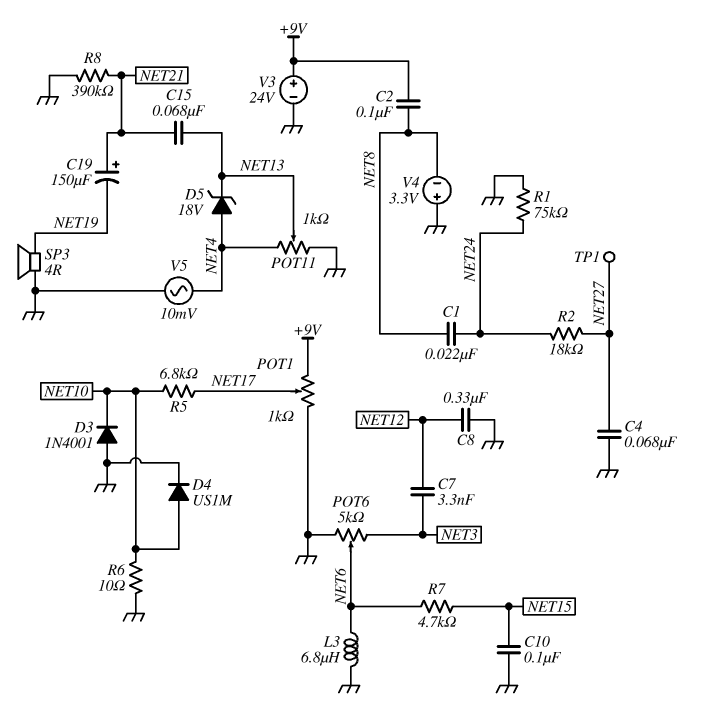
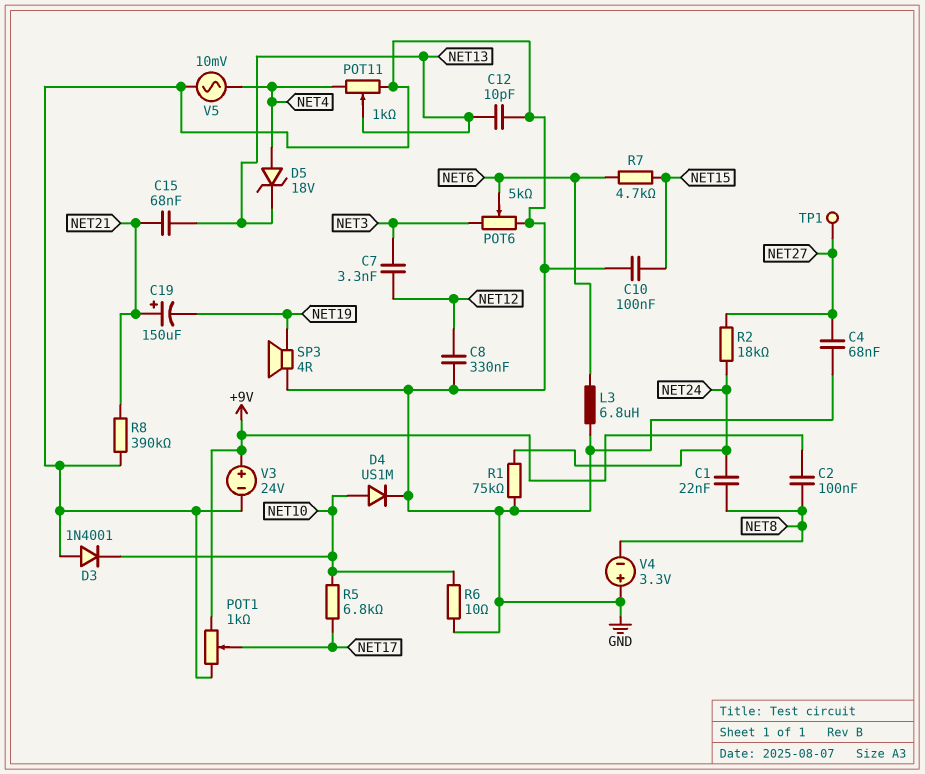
C12: none -> 10pF (GND, NET13)

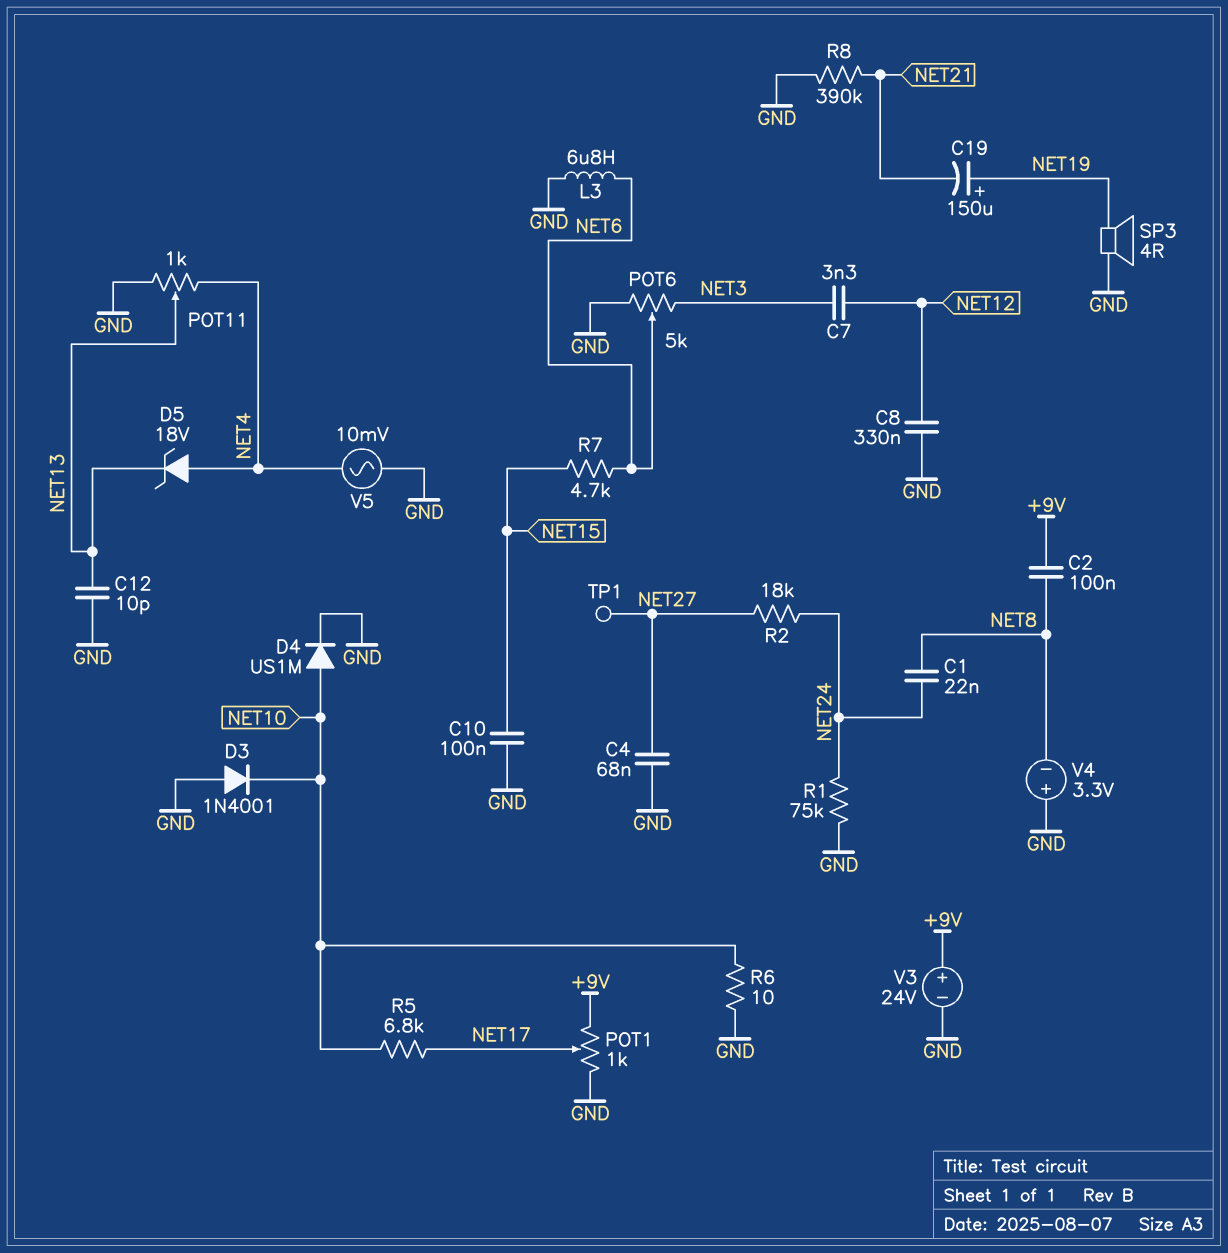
C15: 68nF (NET13, NET21) -> none
C19: 150uF (plus NET21, minus NET19) -> 150uF (plus NET19, minus NET21)

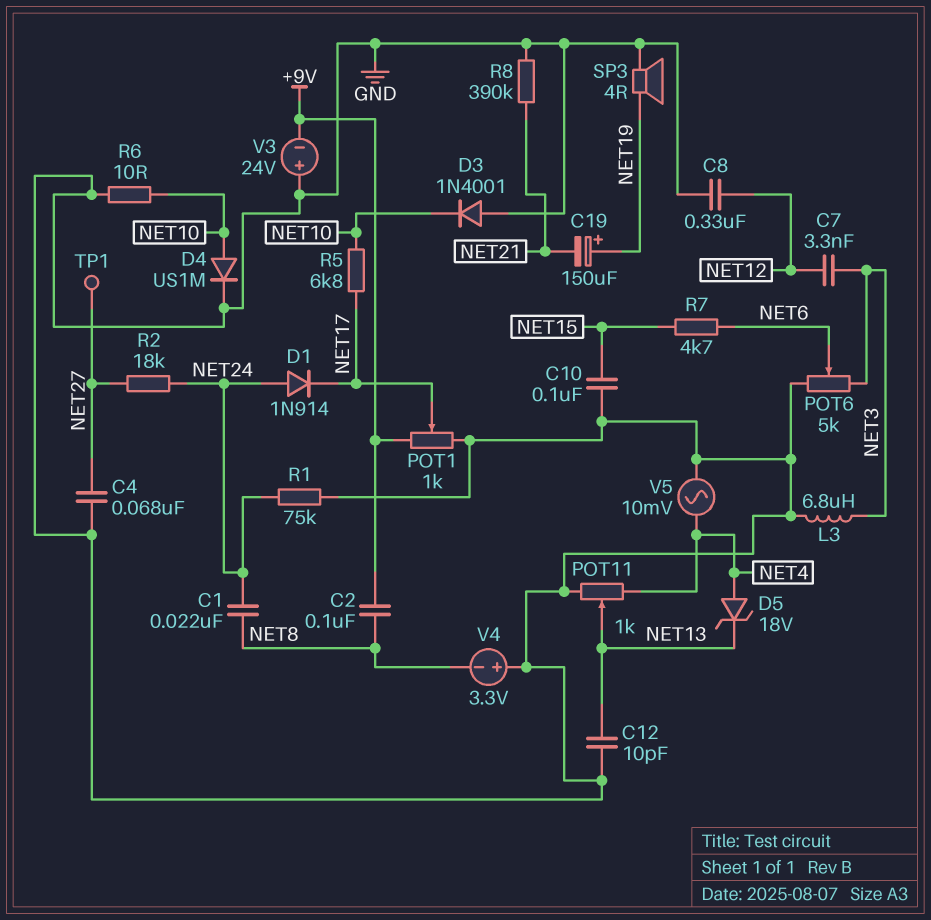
D1: none -> diode 1N914 (A NET24, K NET17)
L3: 6.8uH (GND, NET6) -> 6.8uH (GND, NET3)
V3: 24V (plus +9V, minus GND) -> 24V (plus GND, minus +9V)

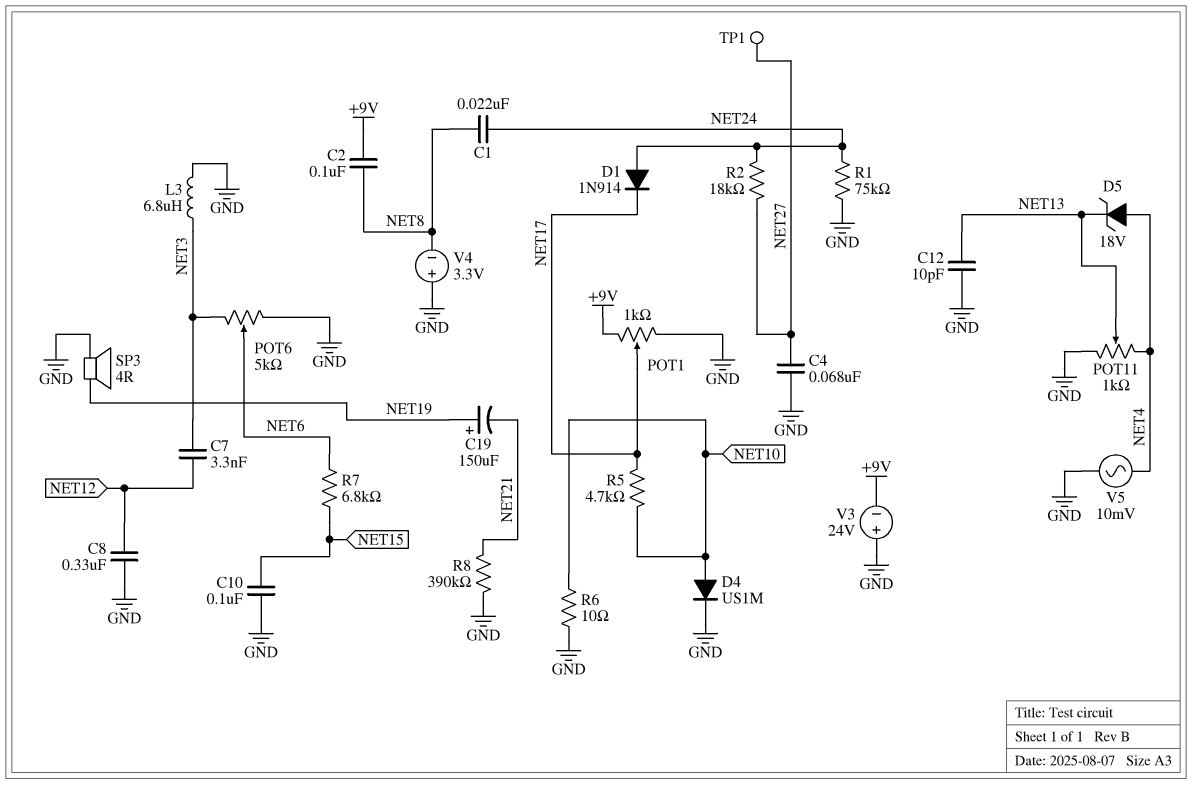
D3: diode 1N4001 (A GND, K NET10) -> none
R5: 6.8k (NET10, NET17) -> 4.7k (NET10, NET17)
R7: 4.7k (NET6, NET15) -> 6.8k (NET6, NET15)

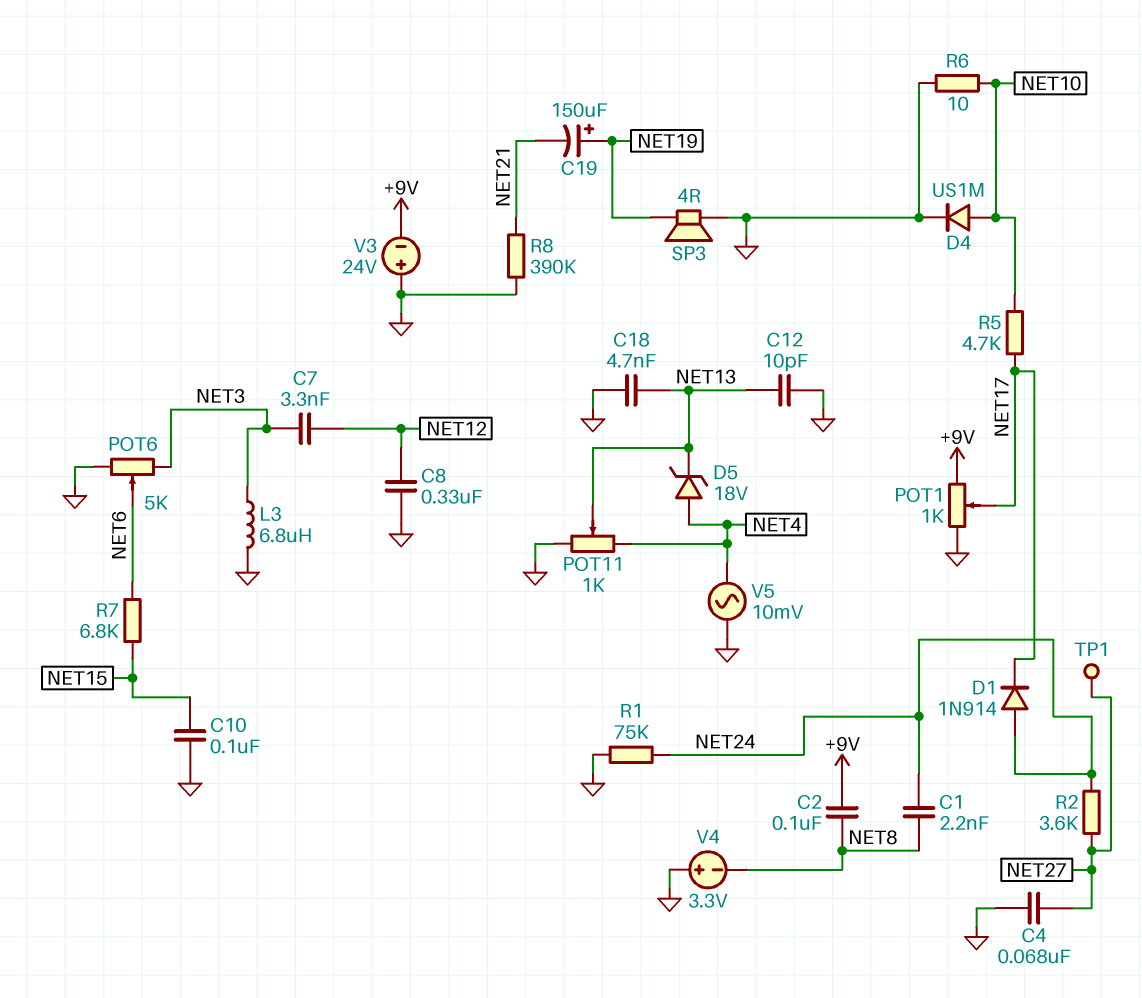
C1: 22nF (NET8, NET24) -> 2.2nF (NET8, NET24)
C18: none -> 4.7nF (GND, NET13)
R2: 18k (NET24, NET27) -> 3.6k (NET24, NET27)

